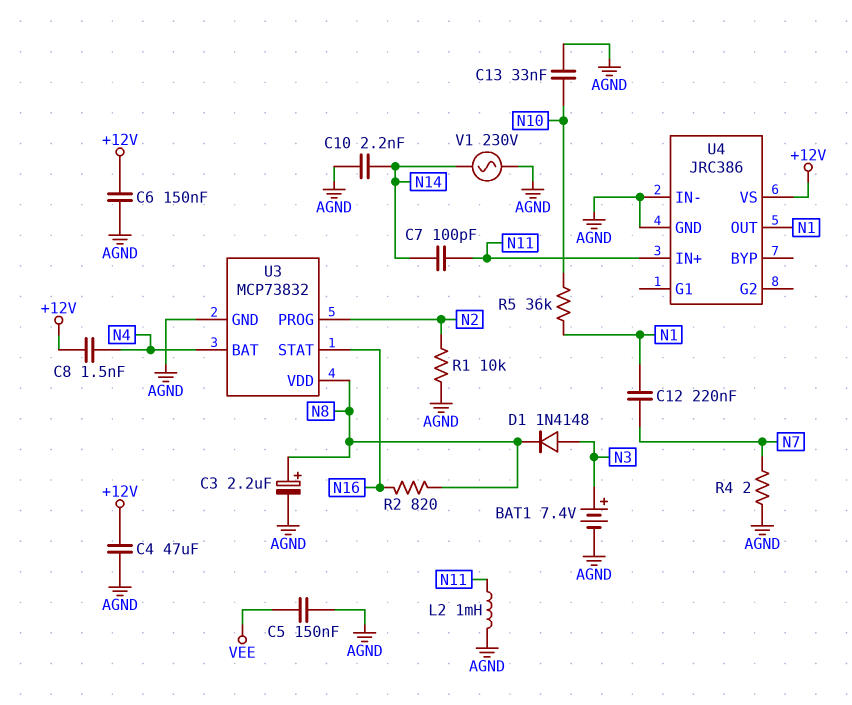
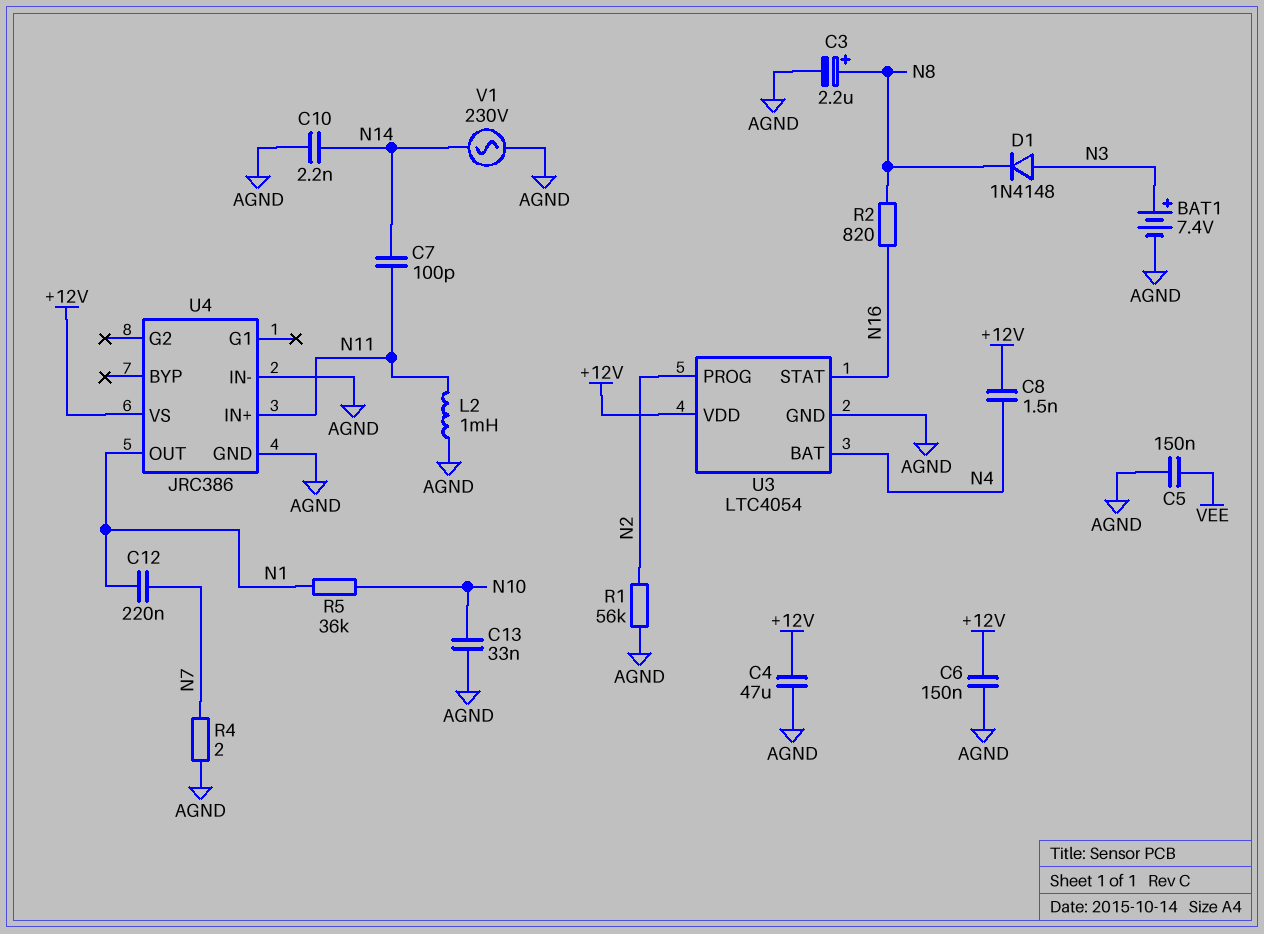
R1: 10k (AGND, N2) -> 56k (AGND, N2)
U3: MCP73832 -> LTC4054
U3 pin VDD: N8 -> +12V

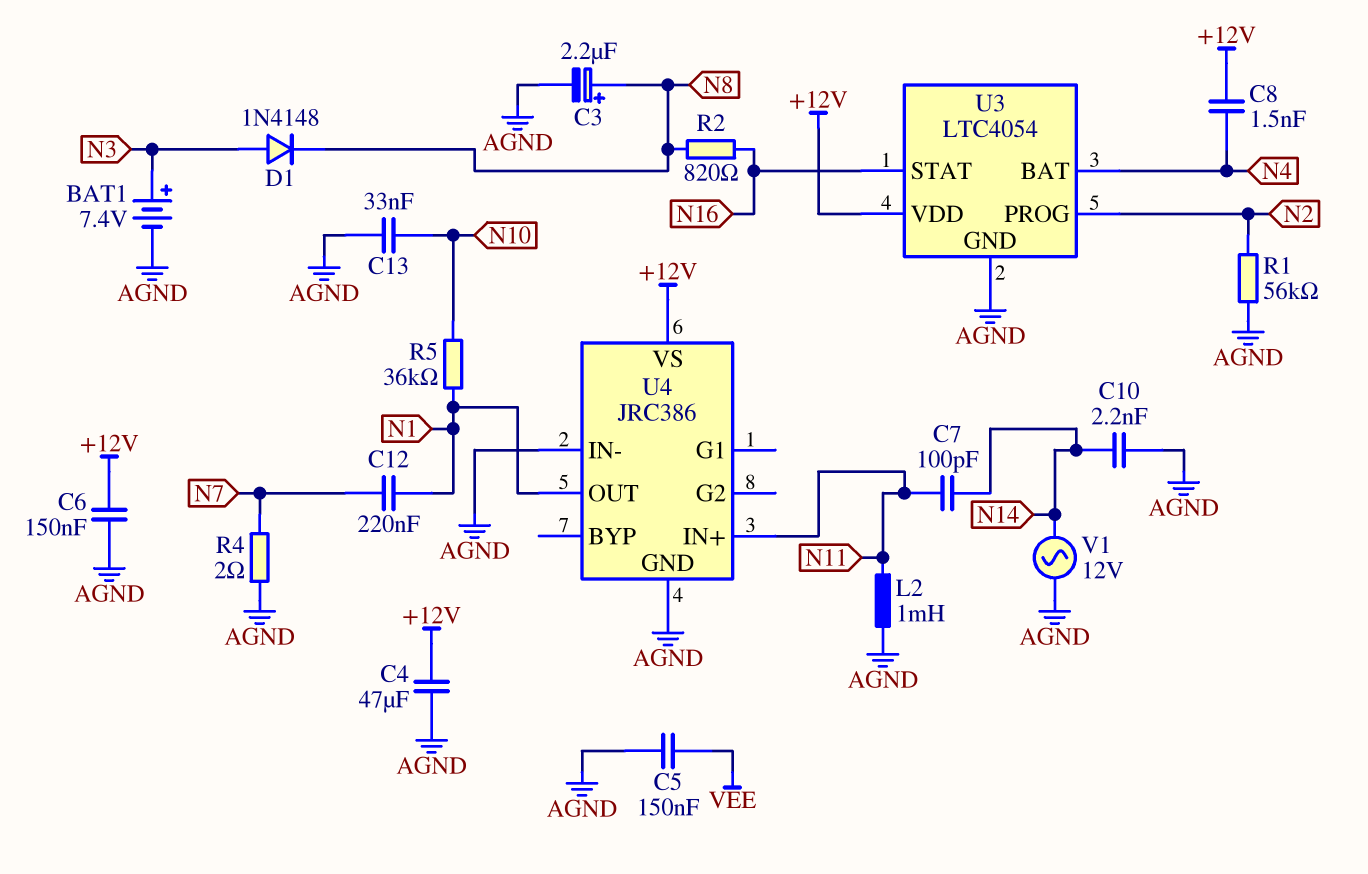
V1: AC 230V (AGND, N14) -> AC 12V (AGND, N14)

